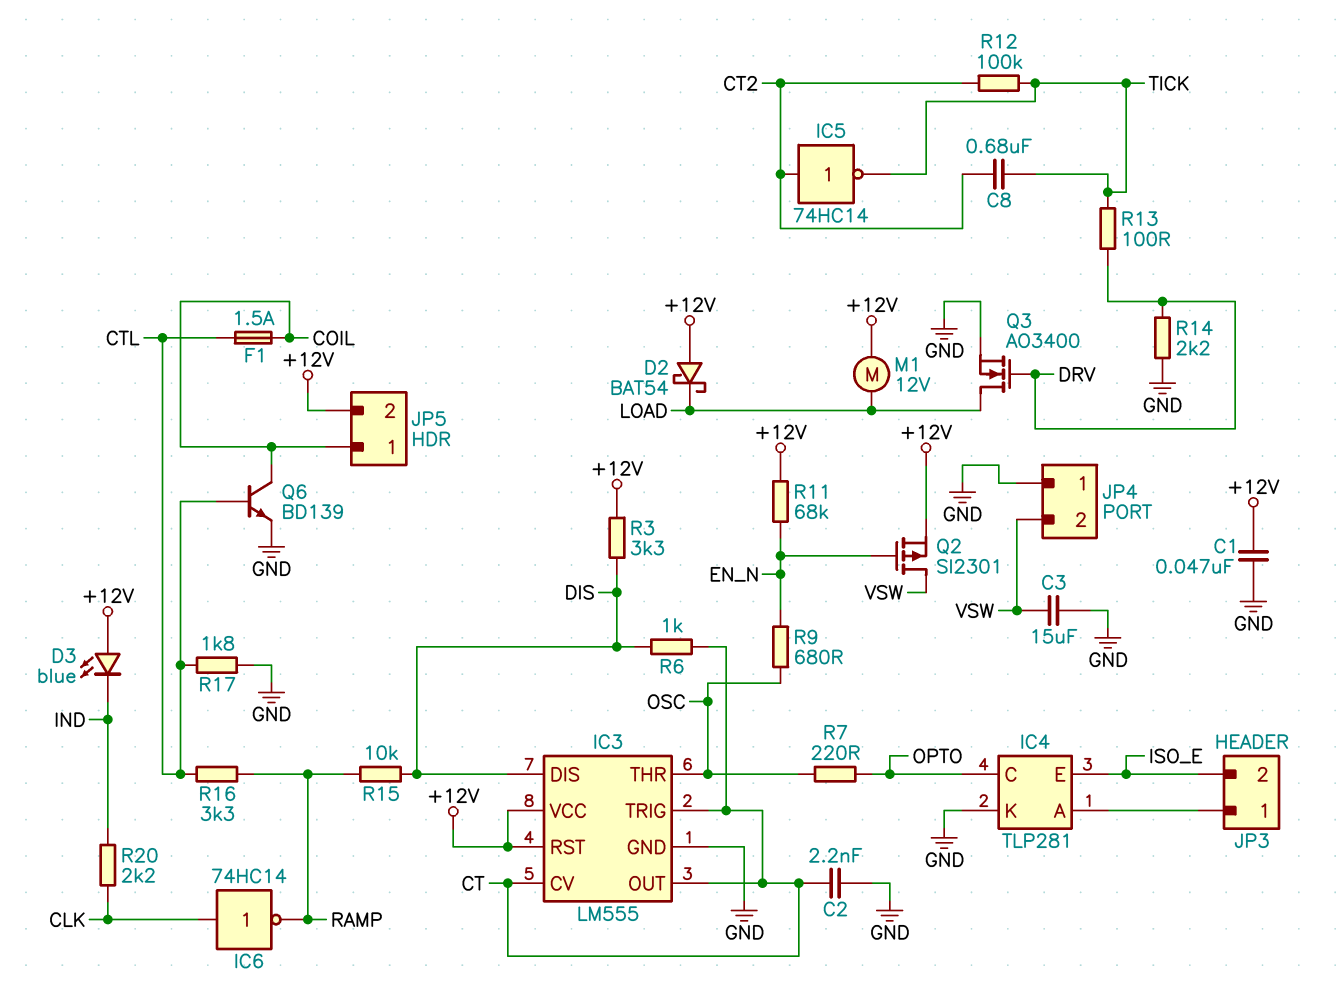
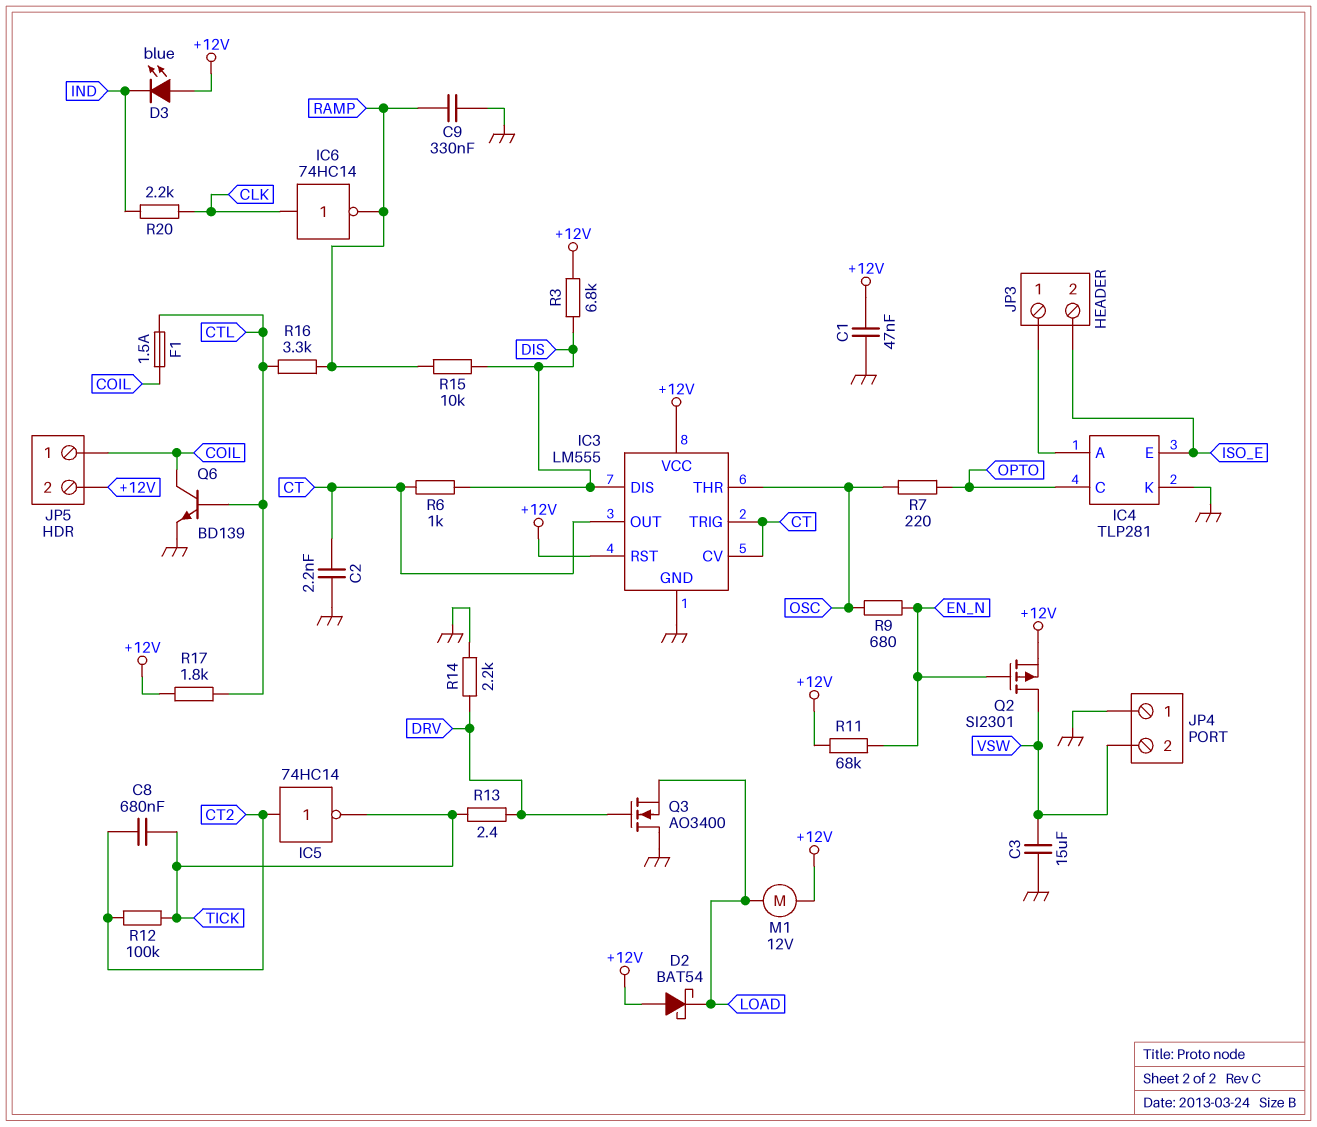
C9: none -> 330nF (GND, RAMP)
Q3: NMOS AO3400 (G DRV, D LOAD, S GND) -> NMOS AO3400 (G DRV, D GND, S LOAD)
R3: 3.3k (+12V, DIS) -> 6.8k (+12V, DIS)
R13: 100 (DRV, TICK) -> 2.4 (DRV, TICK)
R17: 1.8k (CTL, GND) -> 1.8k (+12V, CTL)

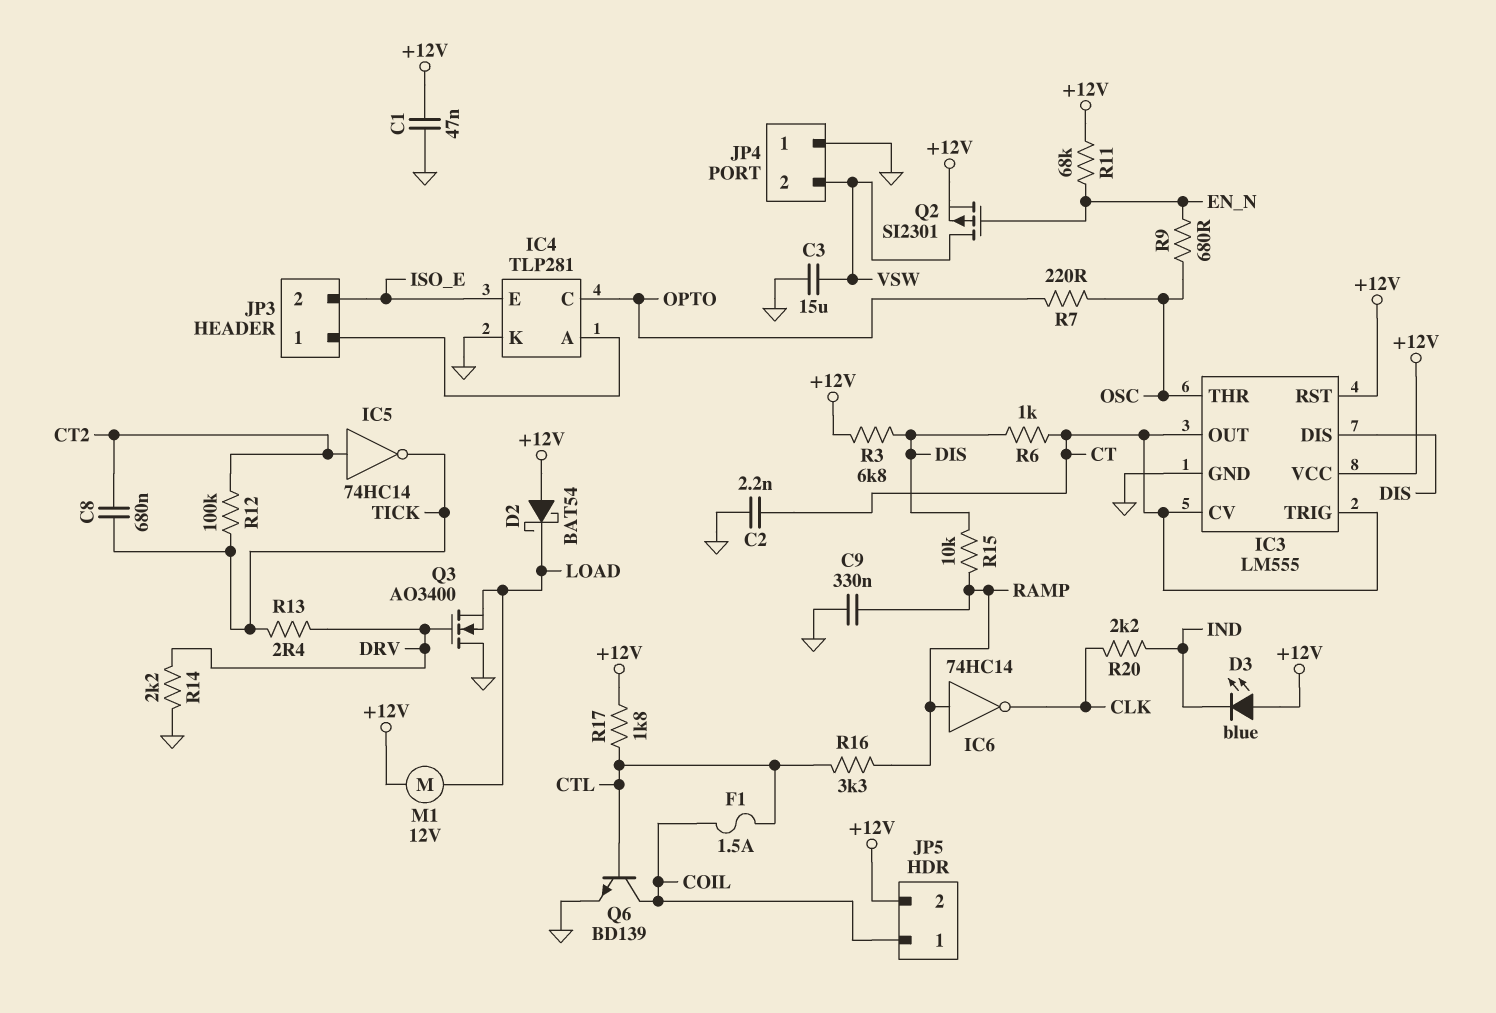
IC6: NOT 74HC14 (in CLK, out RAMP) -> NOT 74HC14 (in RAMP, out CLK)

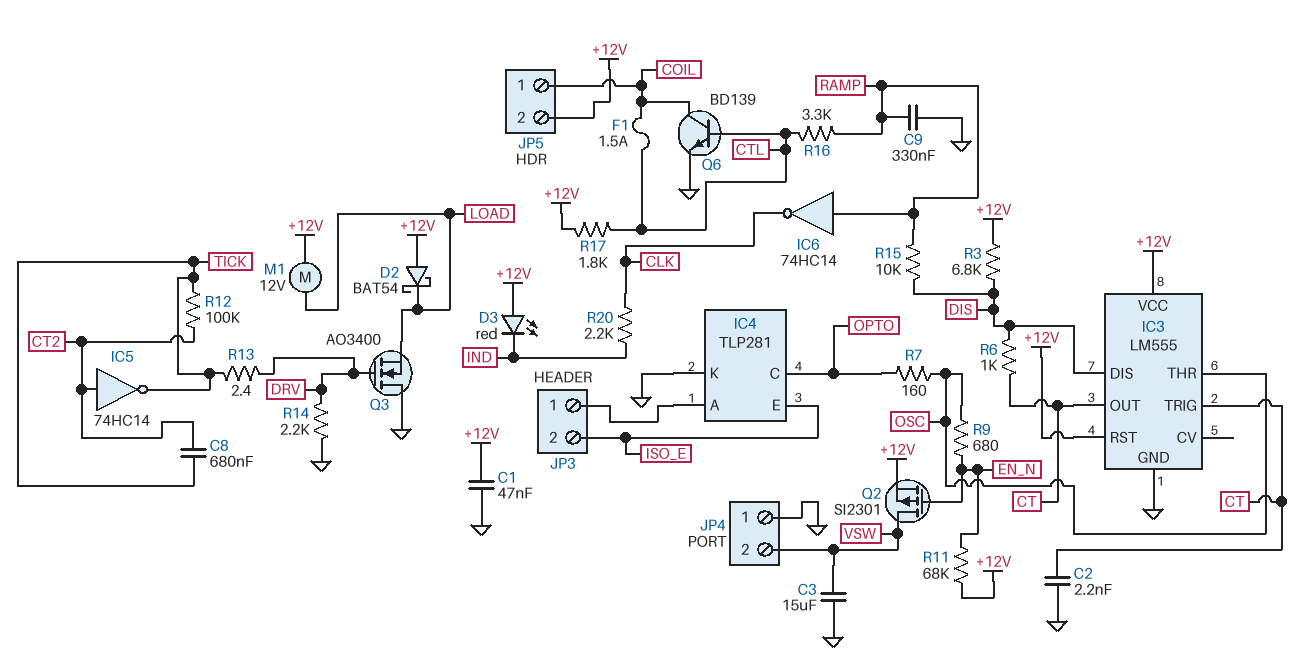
D3: LED blue (A +12V, K IND) -> LED red (A +12V, K IND)
IC3 pin CV: CT -> none
R7: 220 (OPTO, OSC) -> 160 (OPTO, OSC)

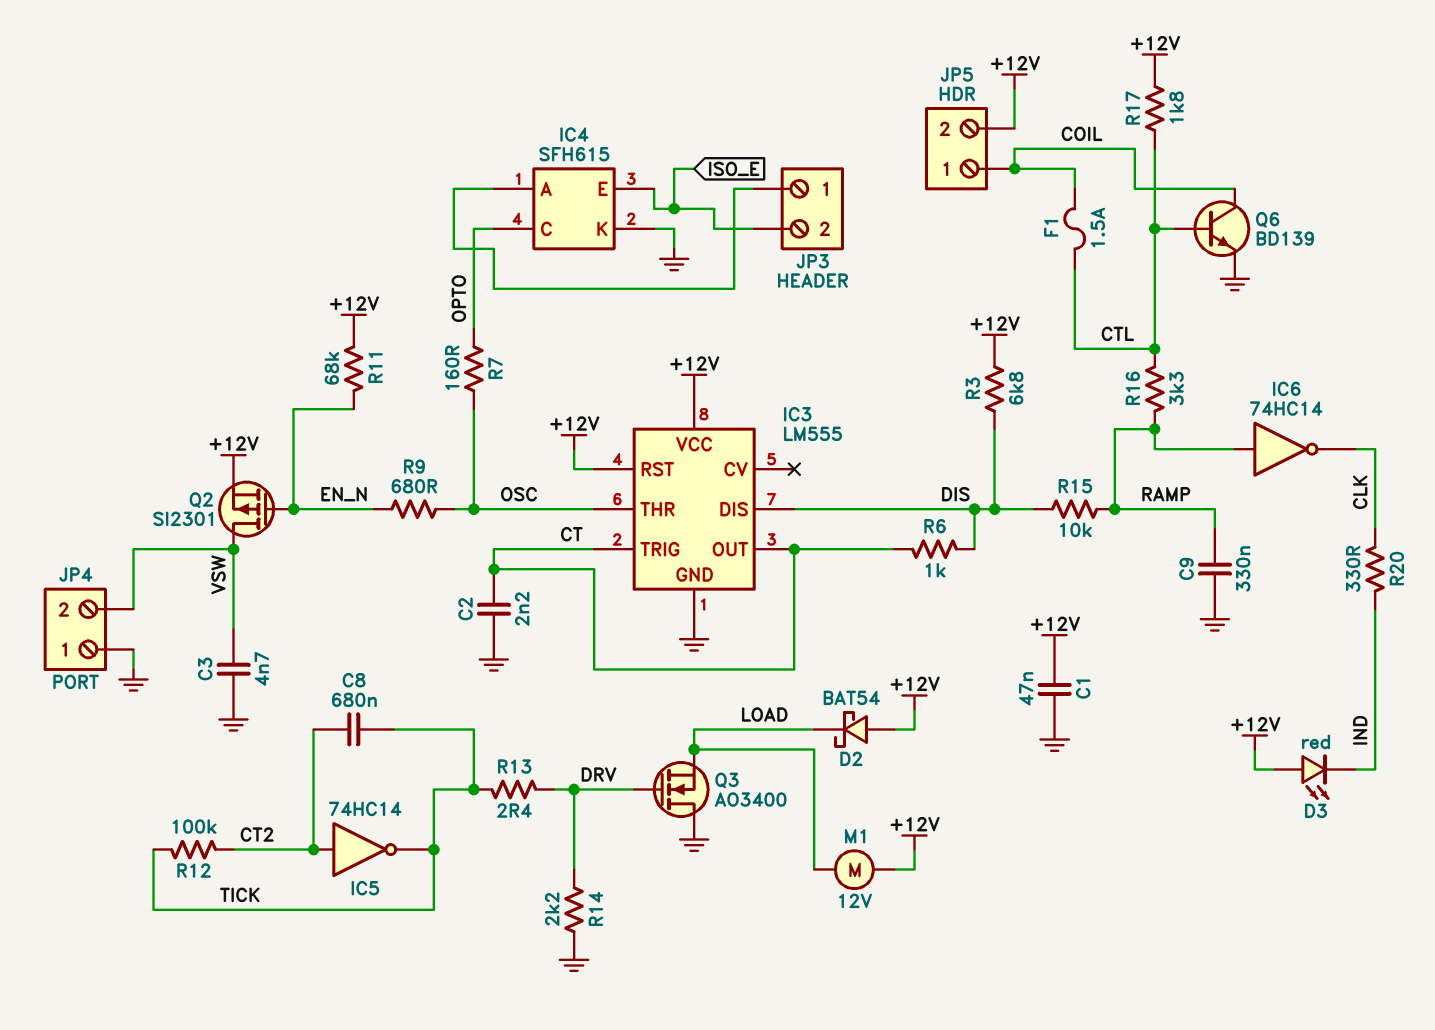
C3: 15uF (GND, VSW) -> 4.7nF (GND, VSW)
IC4: TLP281 -> SFH615
R20: 2.2k (CLK, IND) -> 330 (CLK, IND)

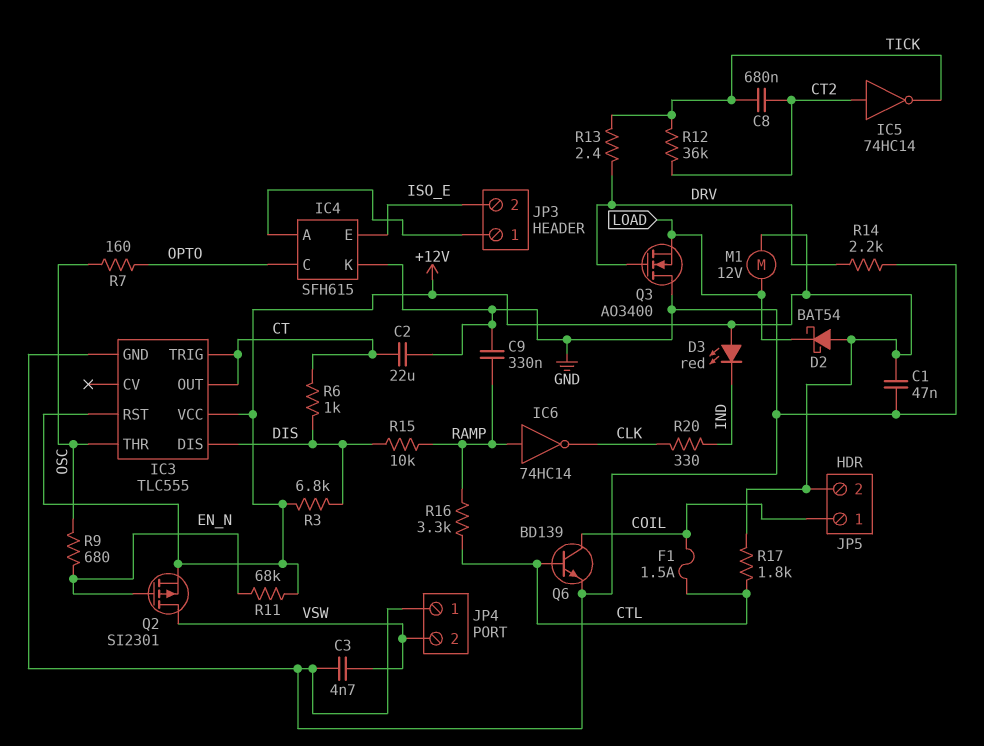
C2: 2.2nF (CT, GND) -> 22uF (CT, GND)
IC3: LM555 -> TLC555
R12: 100k (CT2, TICK) -> 36k (CT2, TICK)

